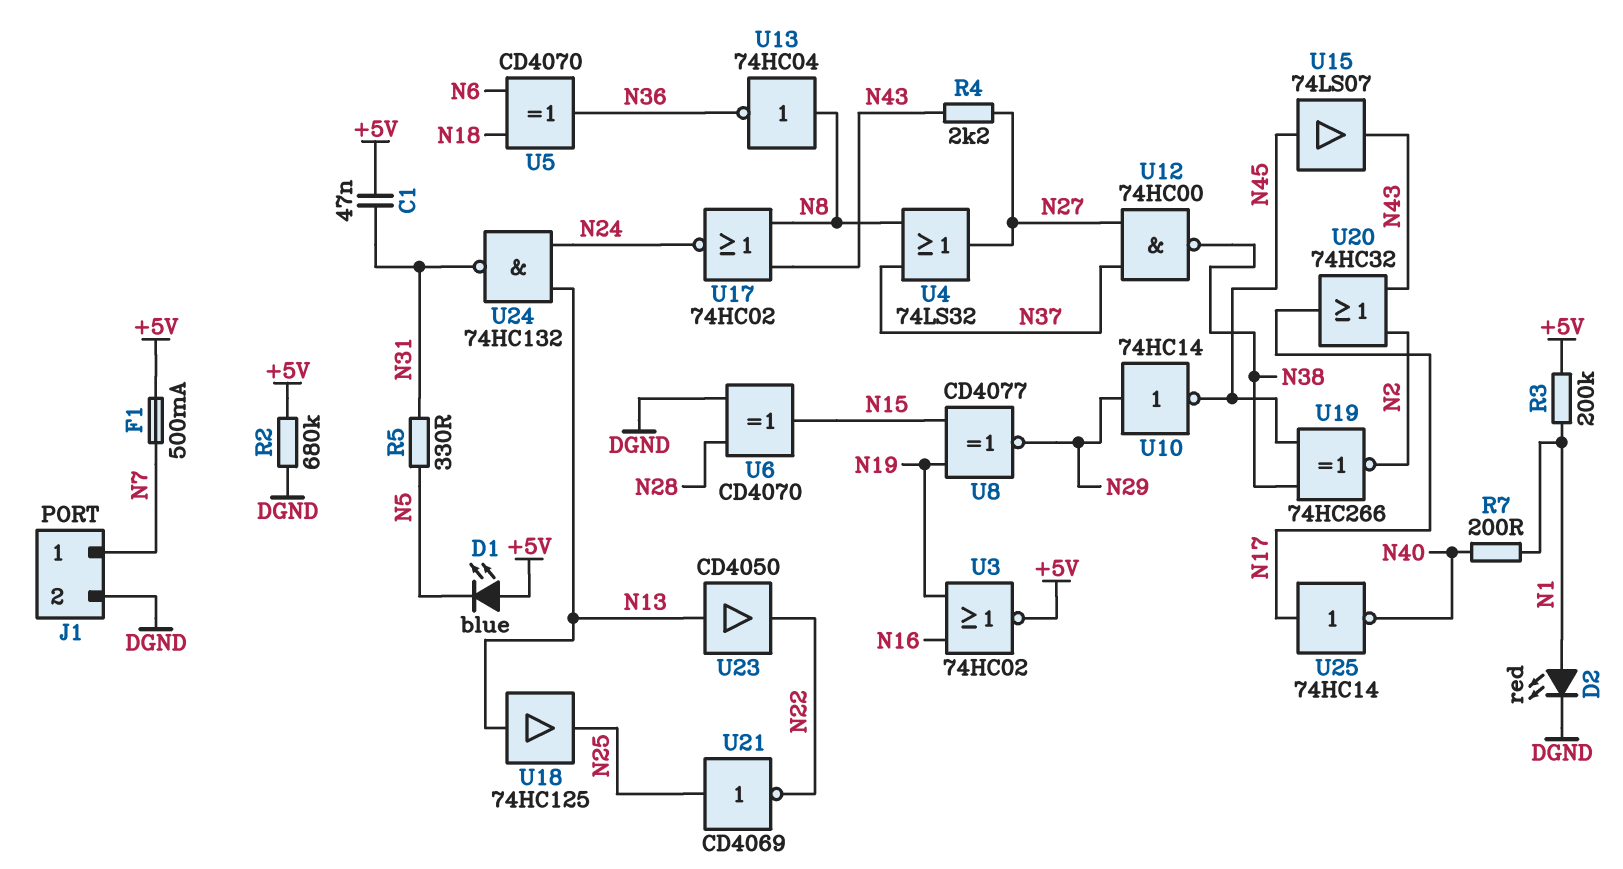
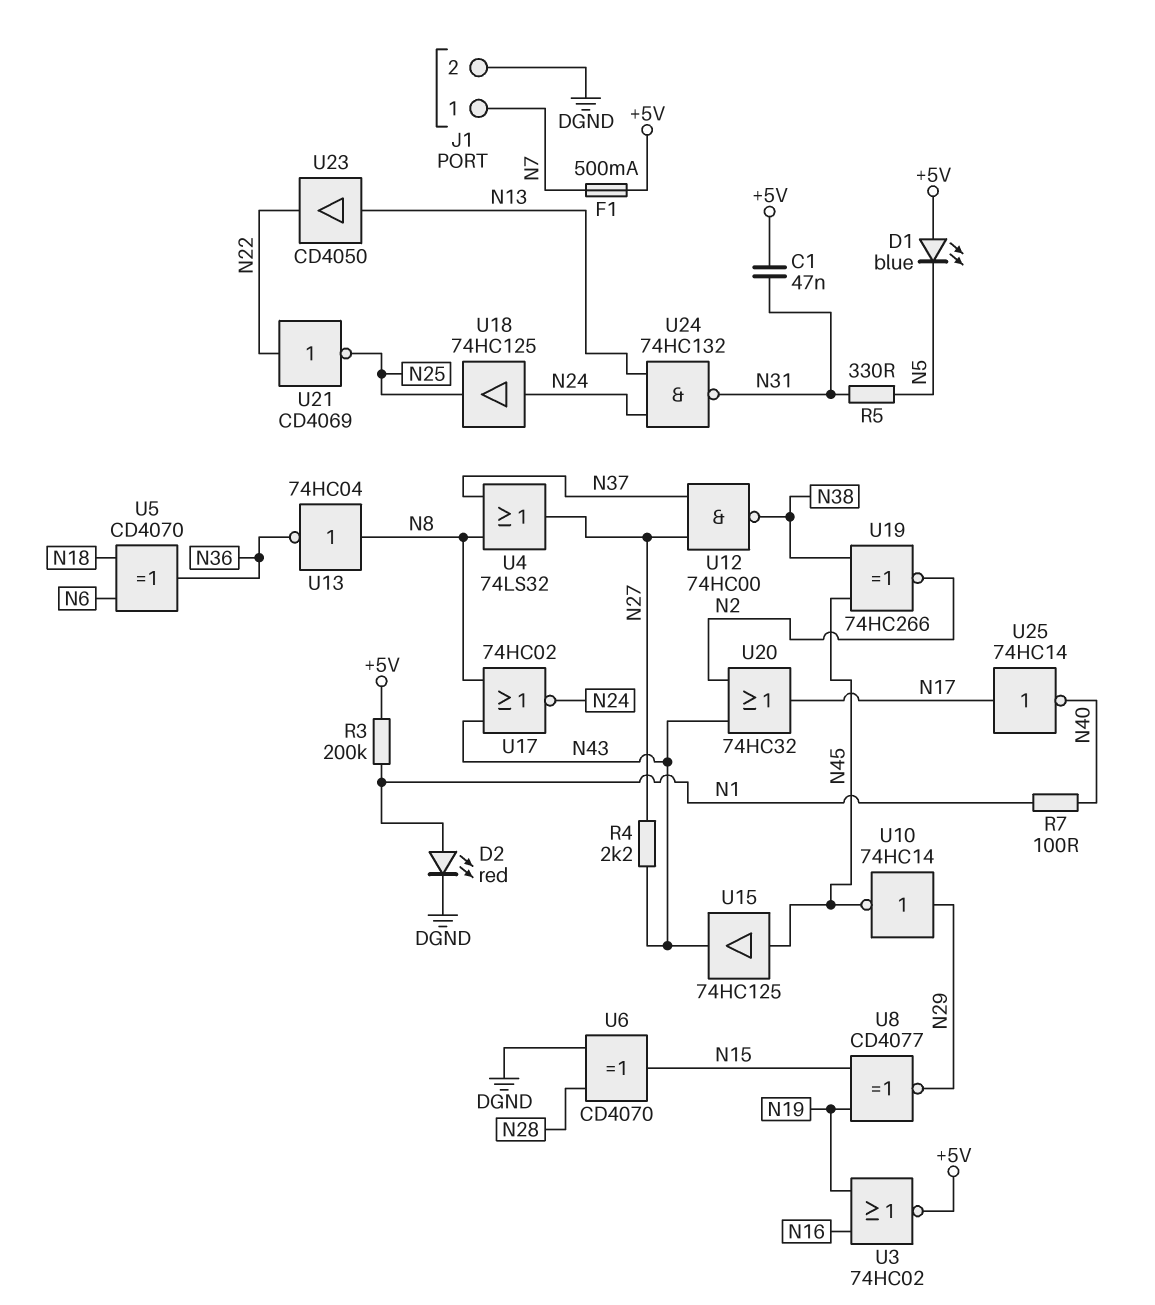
R2: 680k (+5V, DGND) -> none
R7: 200 (N1, N40) -> 100 (N1, N40)
U15: buffer 74LS07 (in N45, out N43) -> buffer 74HC125 (in N45, out N43)
U18: buffer 74HC125 (in N13, out N25) -> buffer 74HC125 (in N24, out N25)
U21: NOT CD4069 (in N25, out N22) -> NOT CD4069 (in N22, out N25)

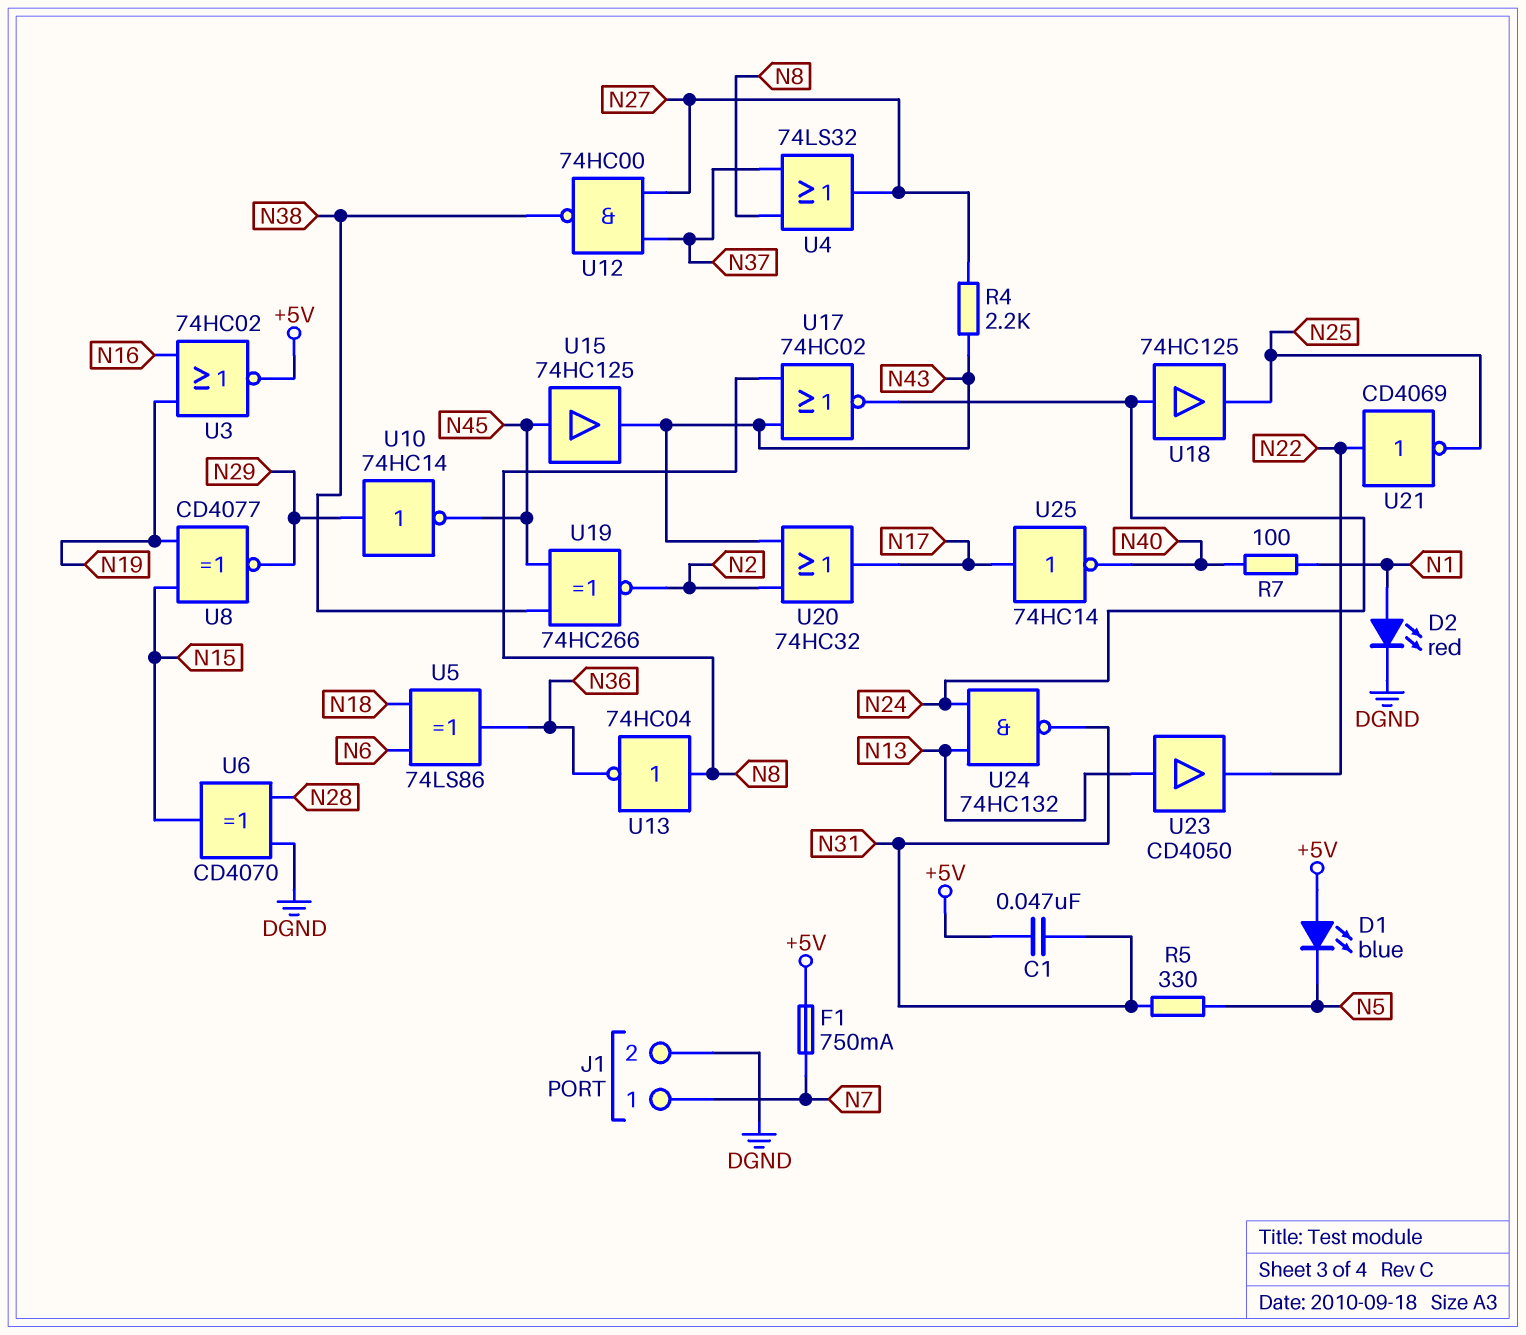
F1: 500mA (+5V, N7) -> 750mA (+5V, N7)
R3: 200k (+5V, N1) -> none
U5: XOR CD4070 (in N6, in N18, out N36) -> XOR 74LS86 (in N6, in N18, out N36)

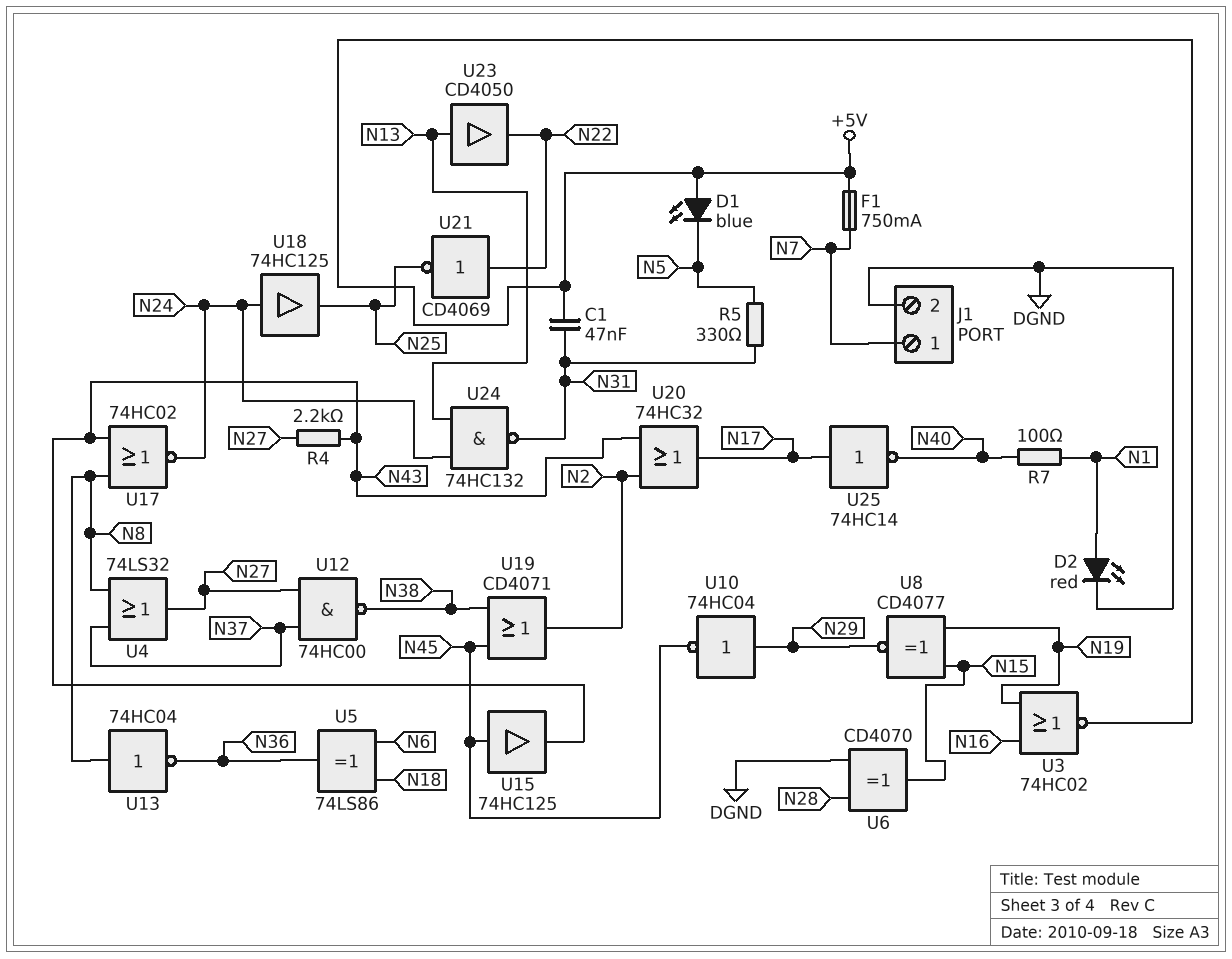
U10: NOT 74HC14 (in N29, out N45) -> NOT 74HC04 (in N29, out N45)
U19: XNOR 74HC266 (in N38, in N45, out N2) -> OR CD4071 (in N38, in N45, out N2)

